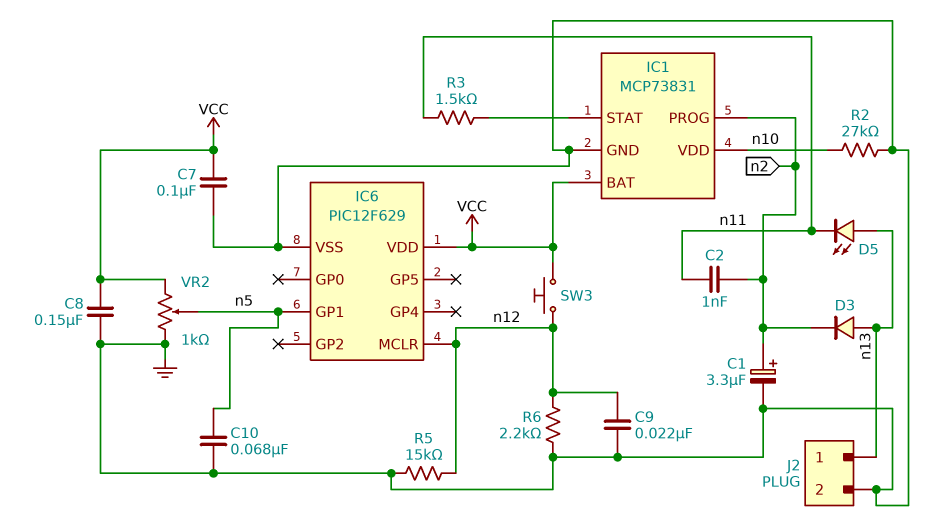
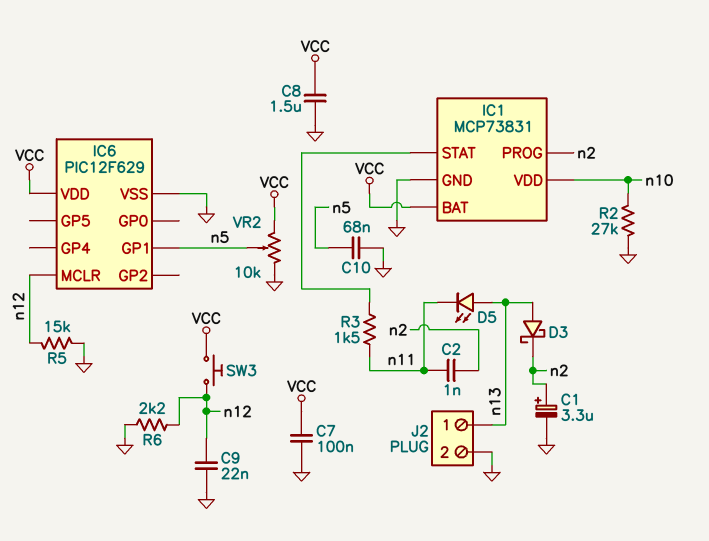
C8: 150nF (GND, VCC) -> 1.5uF (GND, VCC)
D3: diode (A n13, K n2) -> schottky (A n13, K n2)
VR2: 1k (GND, VCC, wiper n5) -> 10k (GND, VCC, wiper n5)

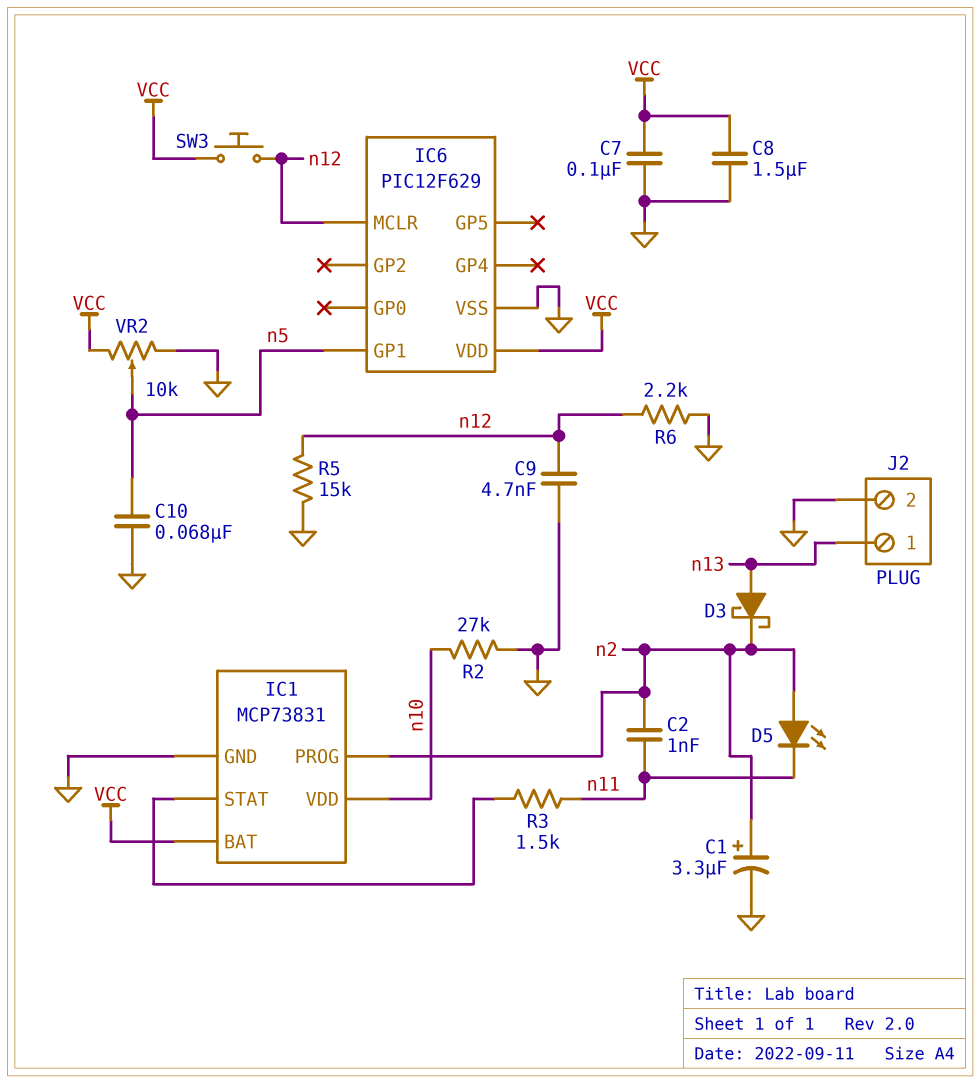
C9: 22nF (GND, n12) -> 4.7nF (GND, n12)
D5: LED (A n13, K n11) -> LED (A n2, K n11)

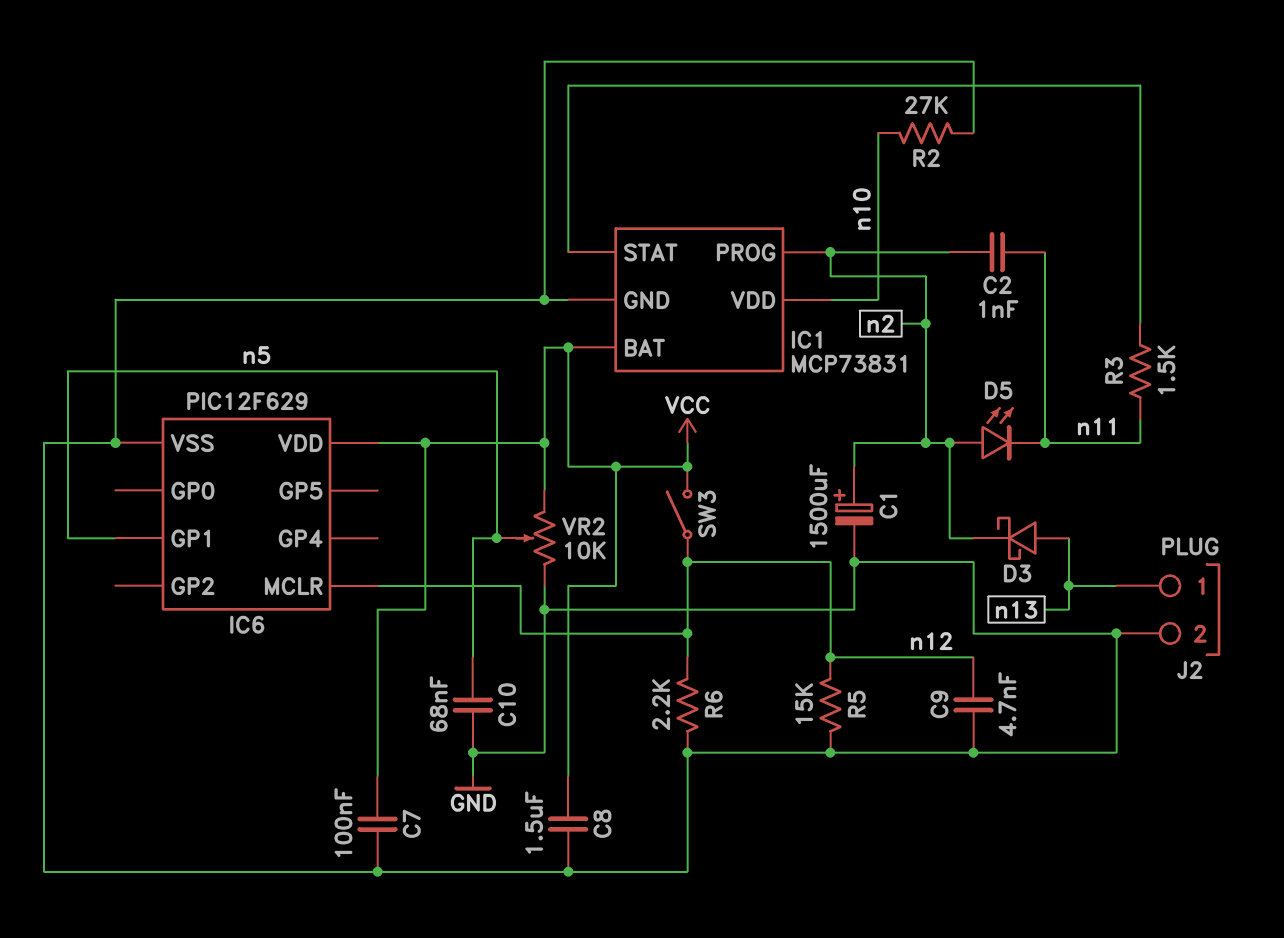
C1: 3.3uF (plus n2, minus GND) -> 1500uF (plus n2, minus GND)
SW3: button (VCC, n12) -> switch (VCC, n12)

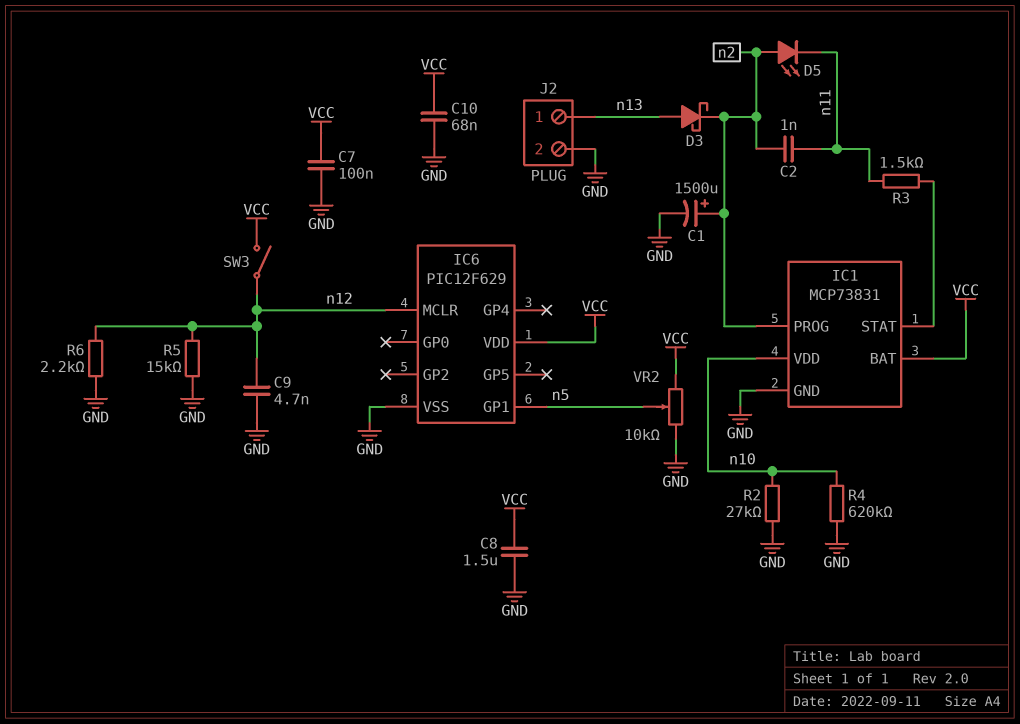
C10: 68nF (GND, n5) -> 68nF (GND, VCC)
R4: none -> 620k (GND, n10)

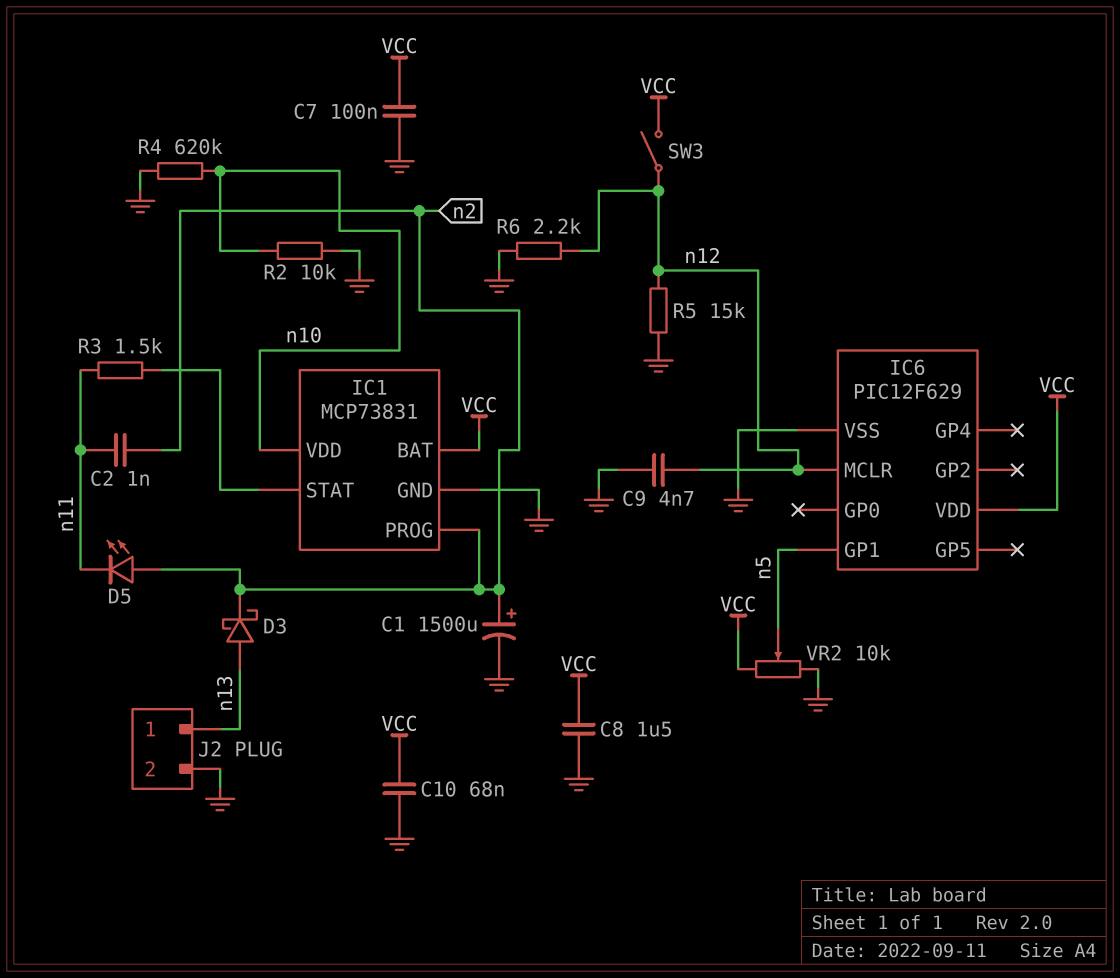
R2: 27k (GND, n10) -> 10k (GND, n10)

